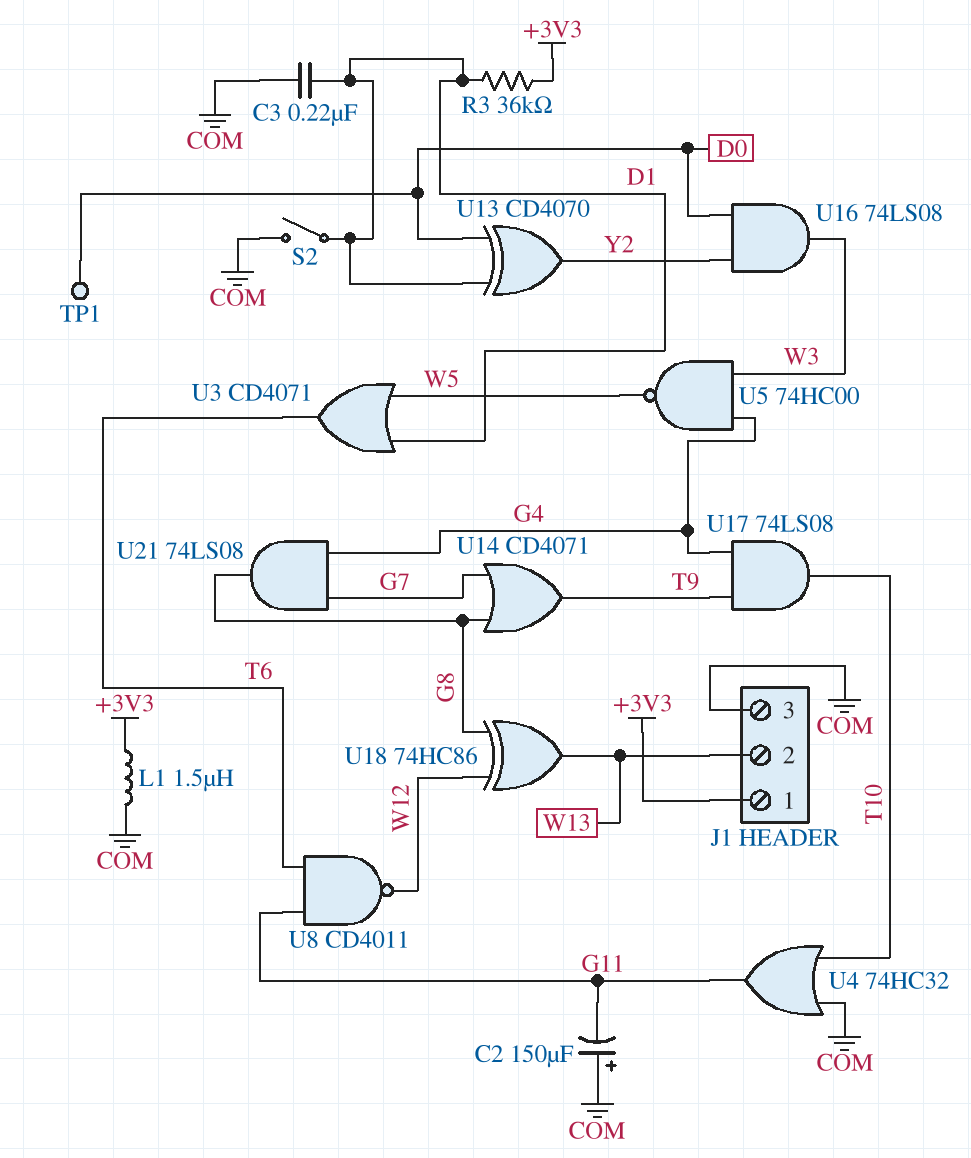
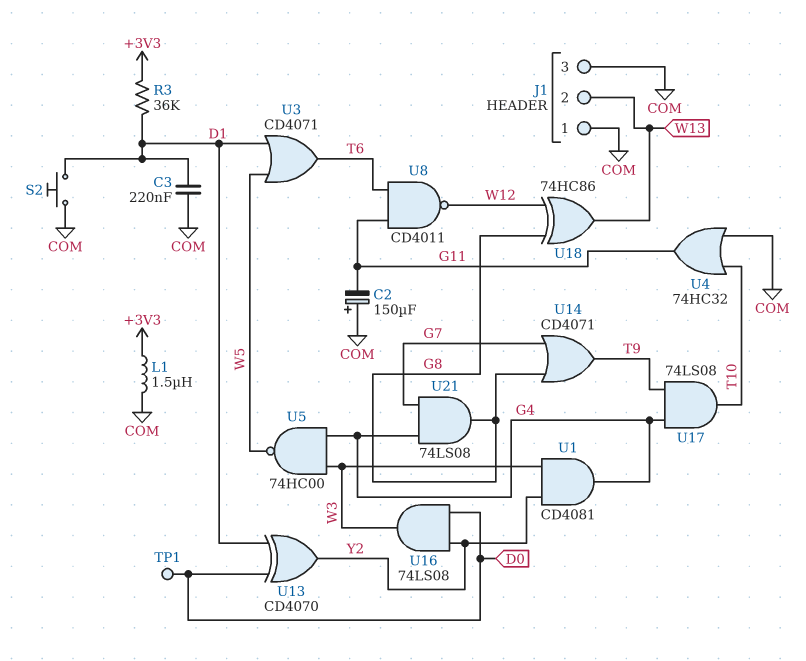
J1 pin 1: +3V3 -> COM
S2: switch (COM, D1) -> button (COM, D1)
U1: none -> AND CD4081 (in W3, in Y2, out G4)

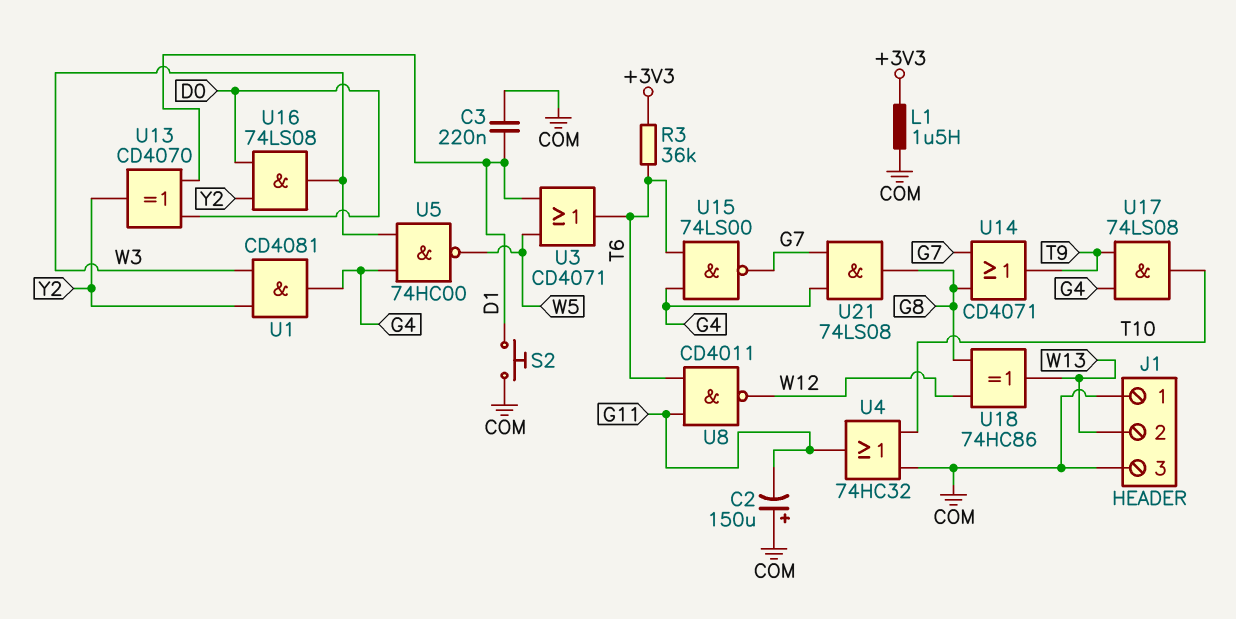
R3: 36k (+3V3, D1) -> 36k (+3V3, T6)
TP1: test point (D0) -> none
U15: none -> NAND 74LS00 (in G4, in T6, out G7)

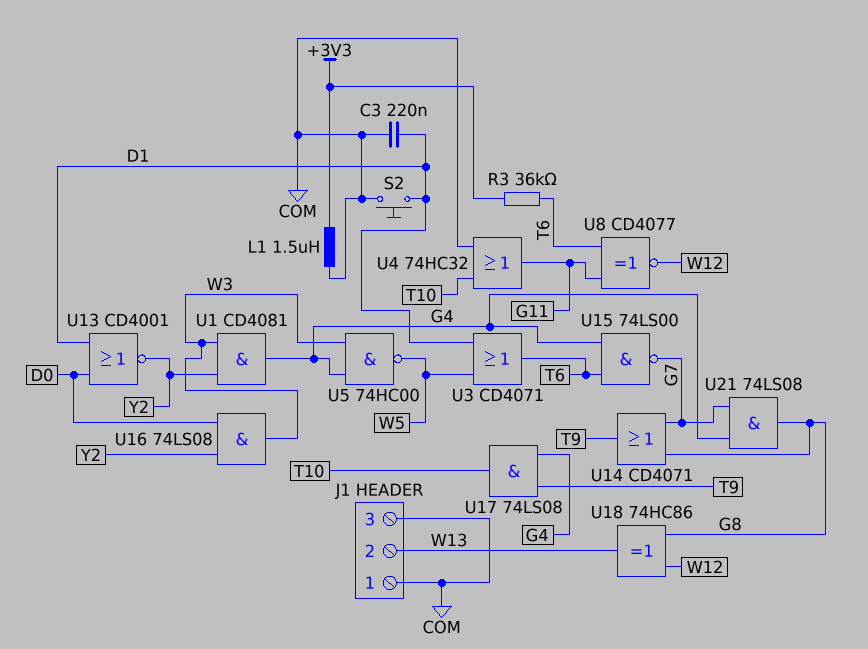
C2: 150uF (plus COM, minus G11) -> none
U8: NAND CD4011 (in G11, in T6, out W12) -> XNOR CD4077 (in G11, in T6, out W12)
U13: XOR CD4070 (in D0, in D1, out Y2) -> NOR CD4001 (in D0, in D1, out Y2)

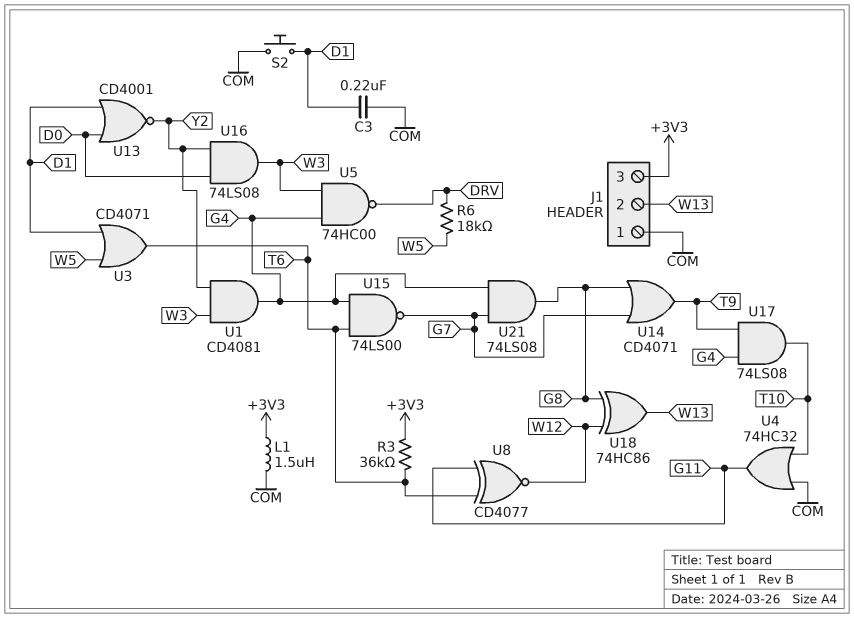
J1 pin 3: COM -> +3V3
R6: none -> 18k (DRV, W5)
U5: NAND 74HC00 (in G4, in W3, out W5) -> NAND 74HC00 (in G4, in W3, out DRV)

